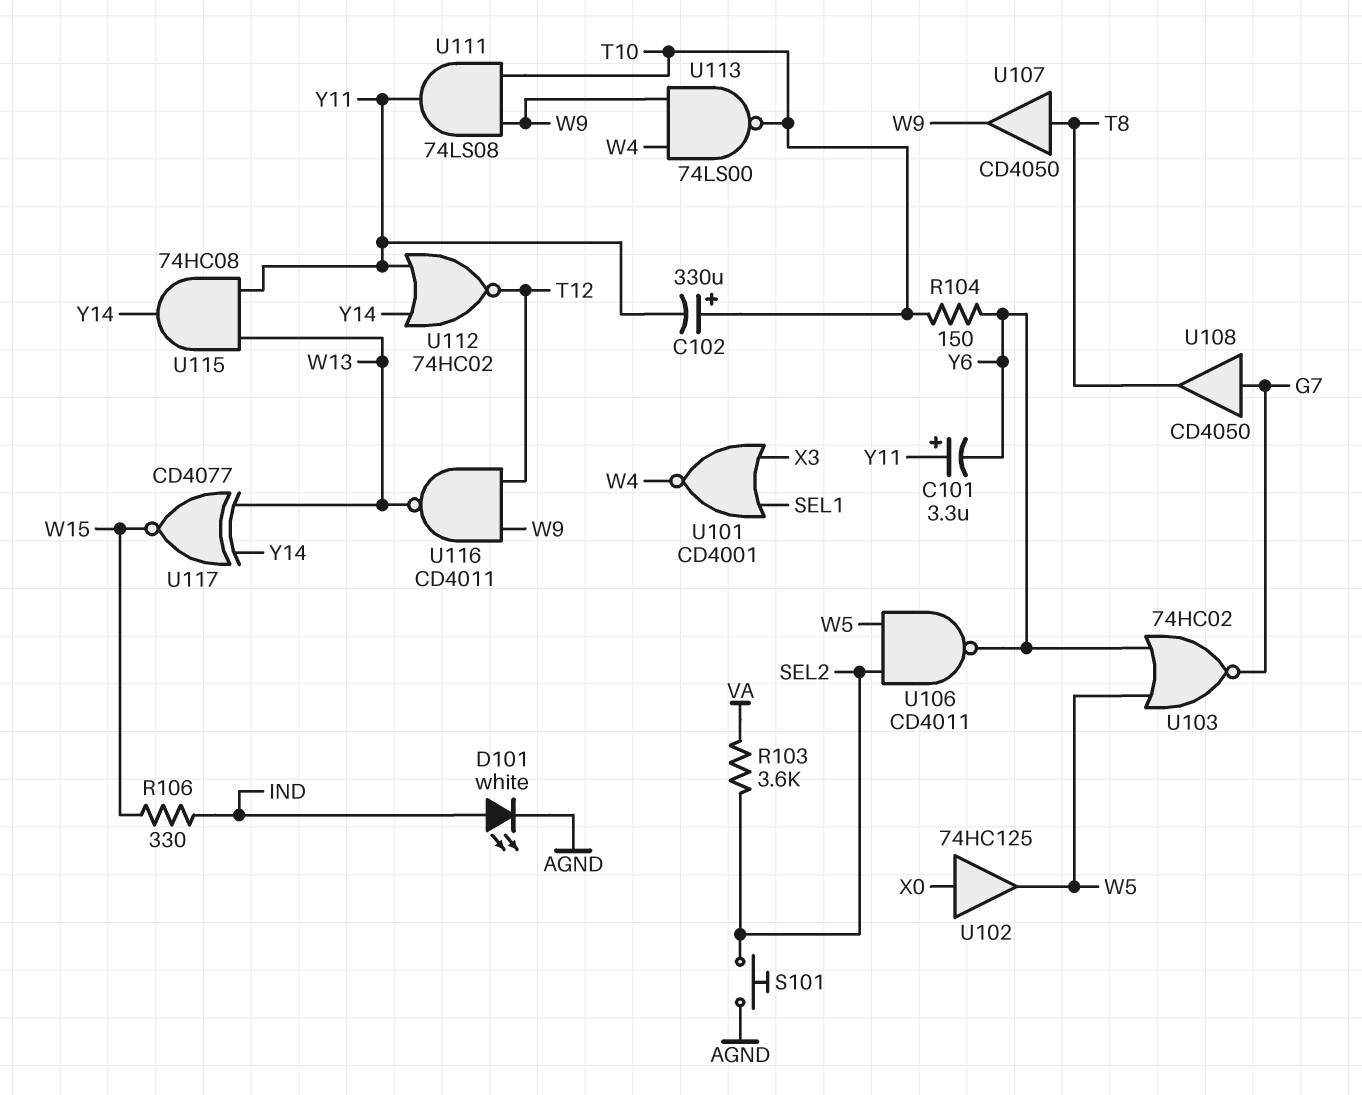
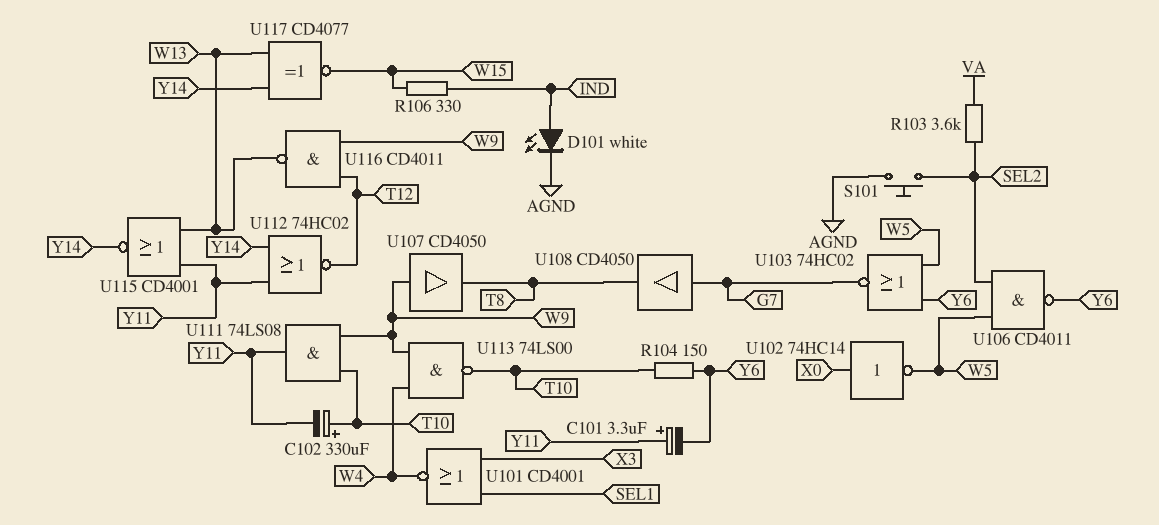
U102: buffer 74HC125 (in X0, out W5) -> NOT 74HC14 (in X0, out W5)
U107: buffer CD4050 (in T8, out W9) -> buffer CD4050 (in W9, out T8)
U115: AND 74HC08 (in W13, in Y11, out Y14) -> NOR CD4001 (in W13, in Y11, out Y14)

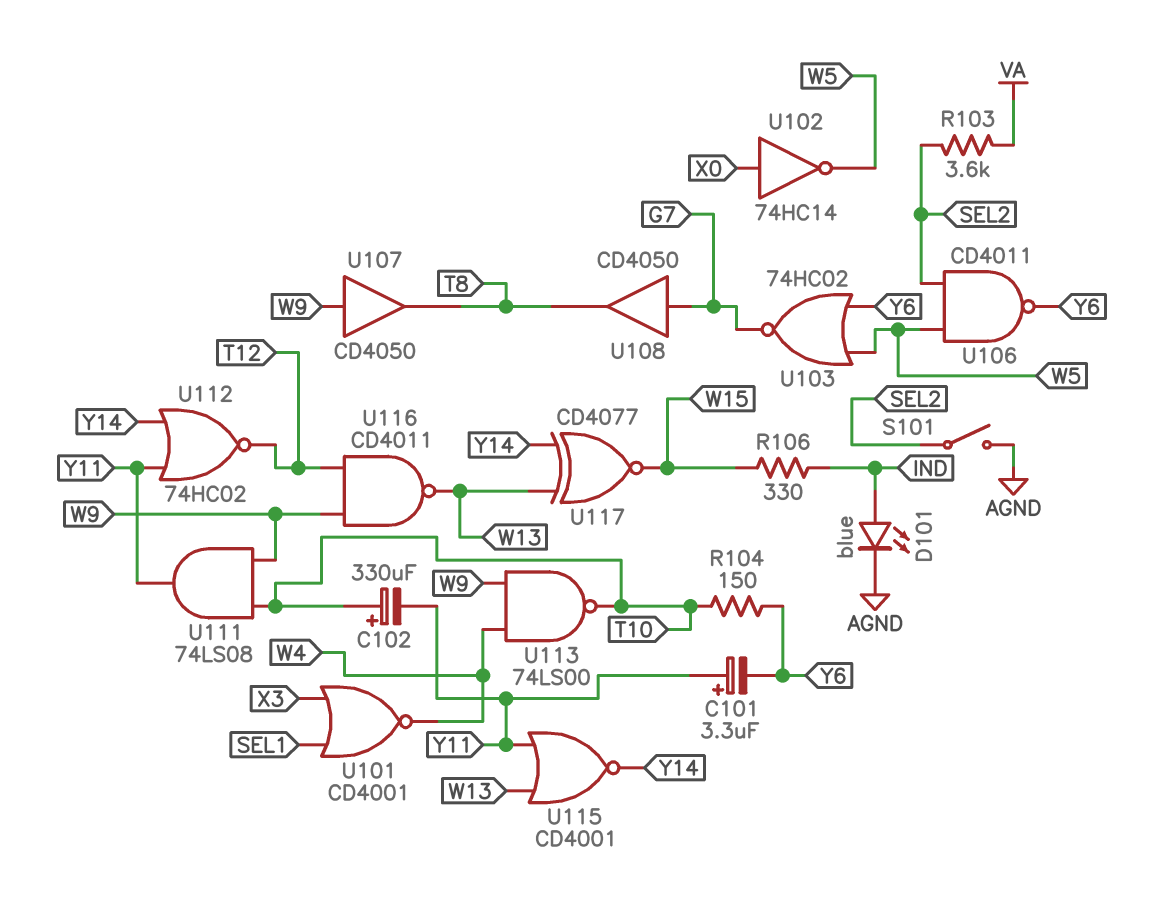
D101: LED white (A IND, K AGND) -> LED blue (A IND, K AGND)
S101: button (AGND, SEL2) -> switch (AGND, SEL2)

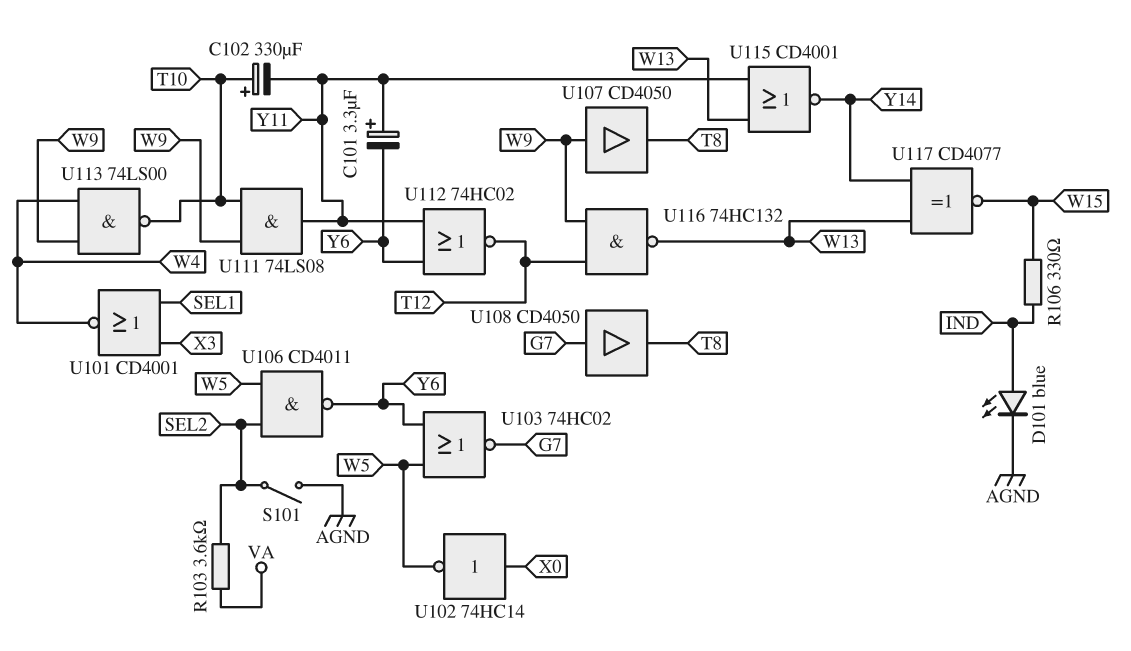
R104: 150 (T10, Y6) -> none
U112: NOR 74HC02 (in Y11, in Y14, out T12) -> NOR 74HC02 (in Y6, in Y11, out T12)
U116: NAND CD4011 (in T12, in W9, out W13) -> NAND 74HC132 (in T12, in W9, out W13)

